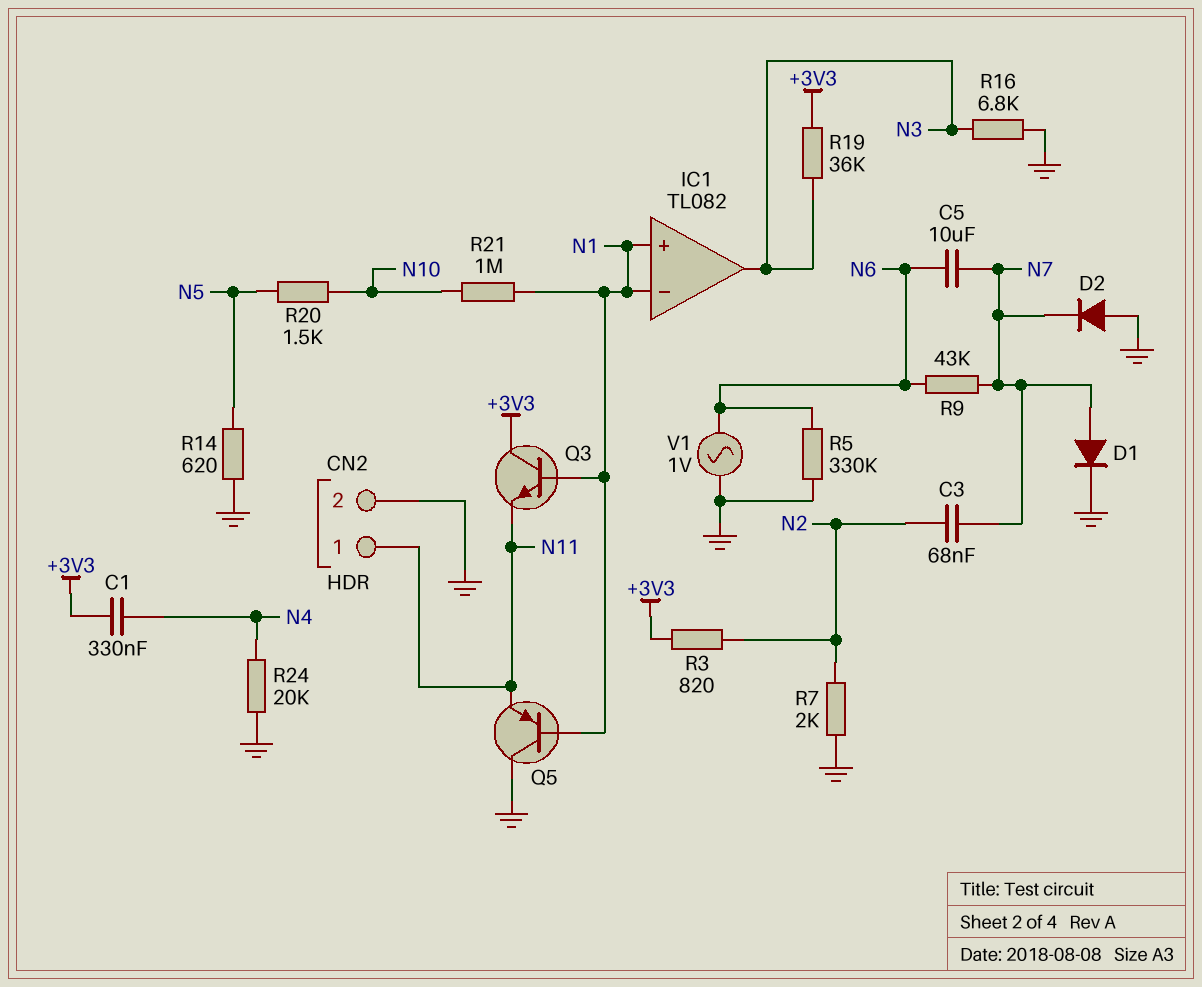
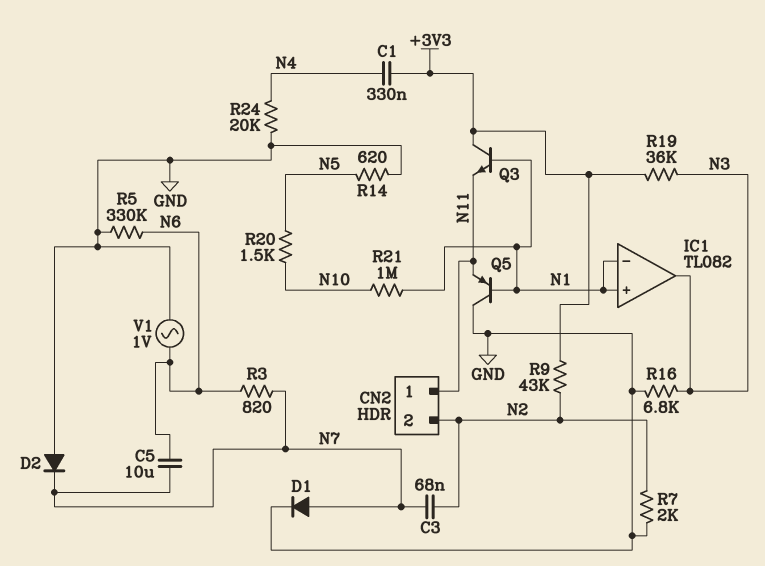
CN2 pin 2: GND -> N2
R3: 820 (+3V3, N2) -> 820 (N6, N7)
R9: 43k (N6, N7) -> 43k (+3V3, N2)

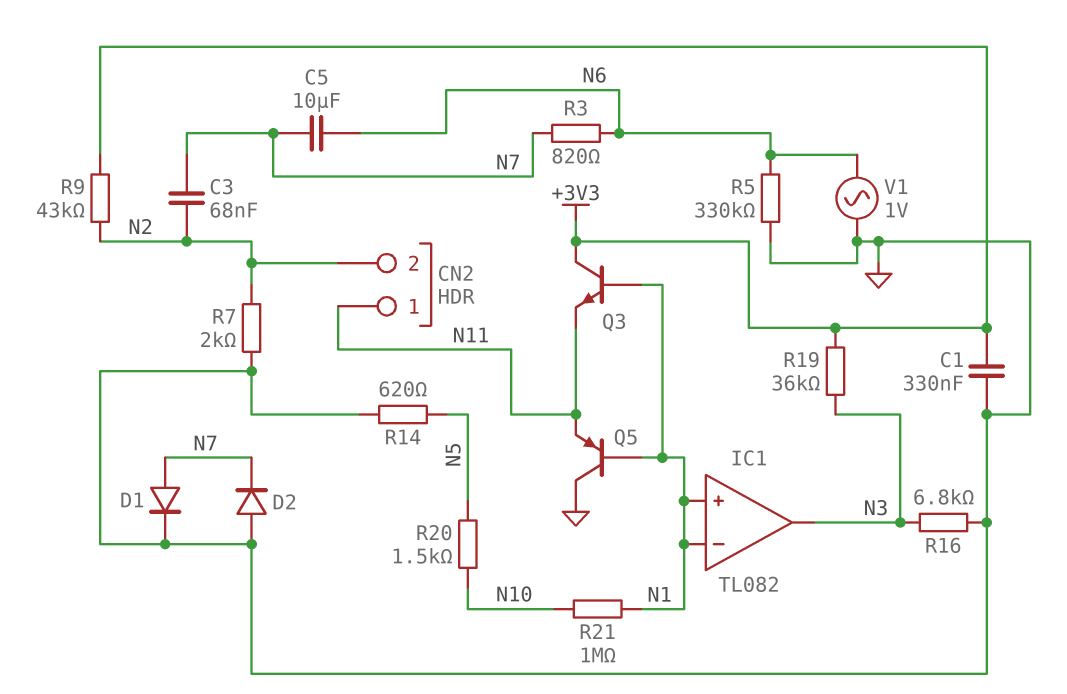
C1: 330nF (+3V3, N4) -> 330nF (+3V3, GND)
R24: 20k (GND, N4) -> none

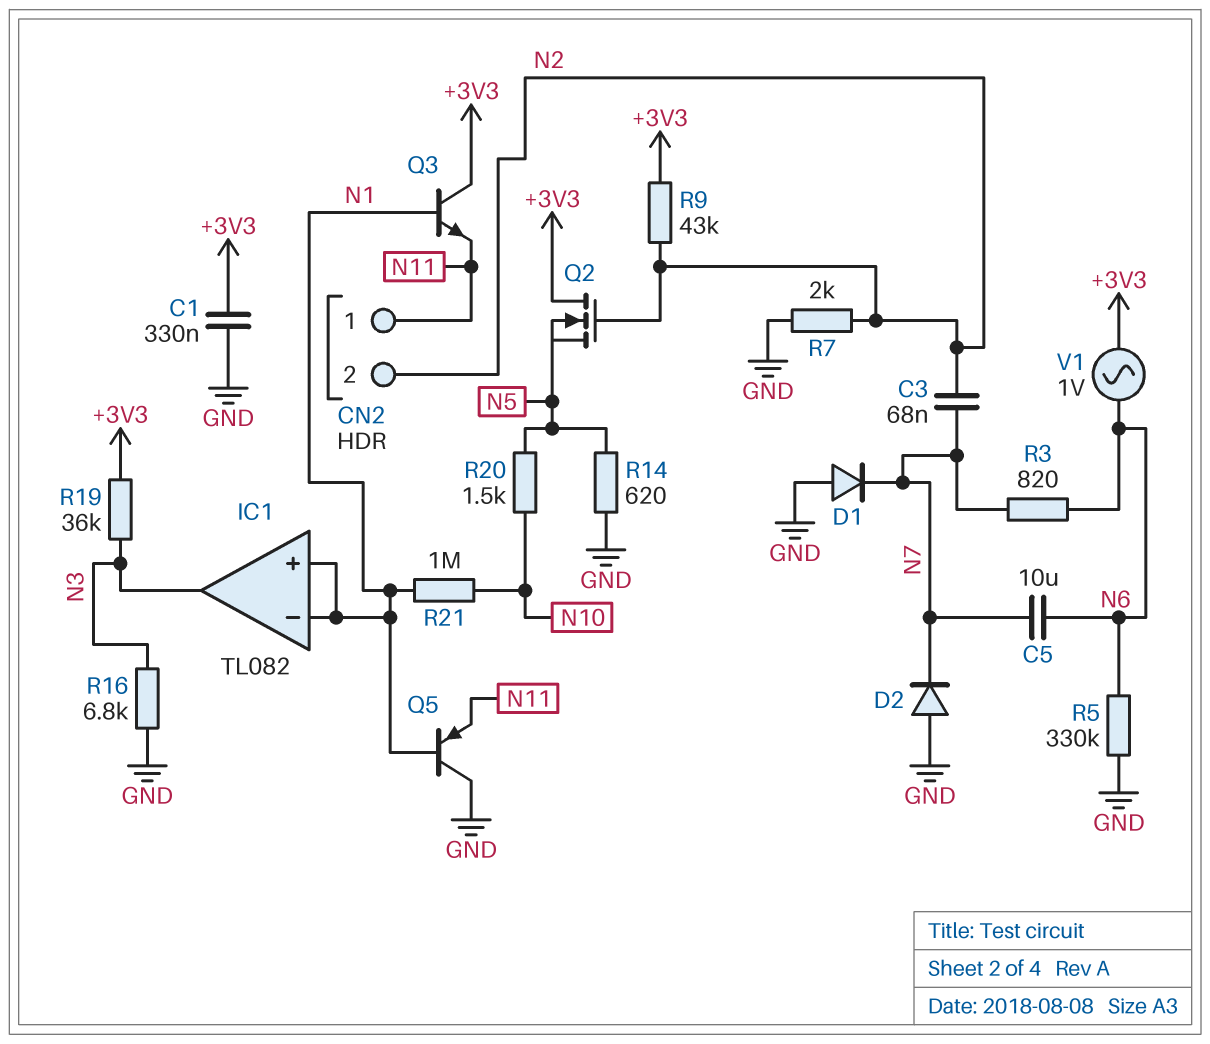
D1: diode (A N7, K GND) -> diode (A GND, K N7)
Q2: none -> NMOS (G N2, D +3V3, S N5)
V1: AC 1V (GND, N6) -> AC 1V (+3V3, N6)

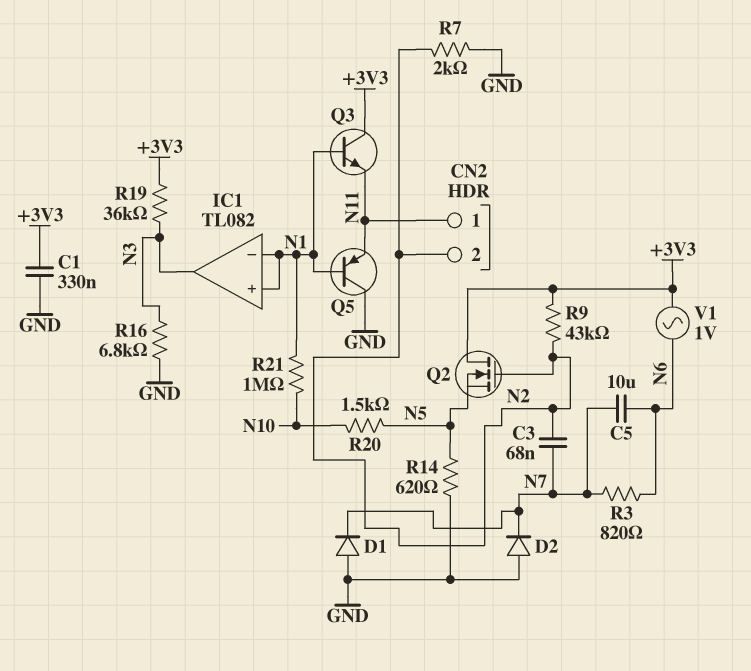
R5: 330k (GND, N6) -> none

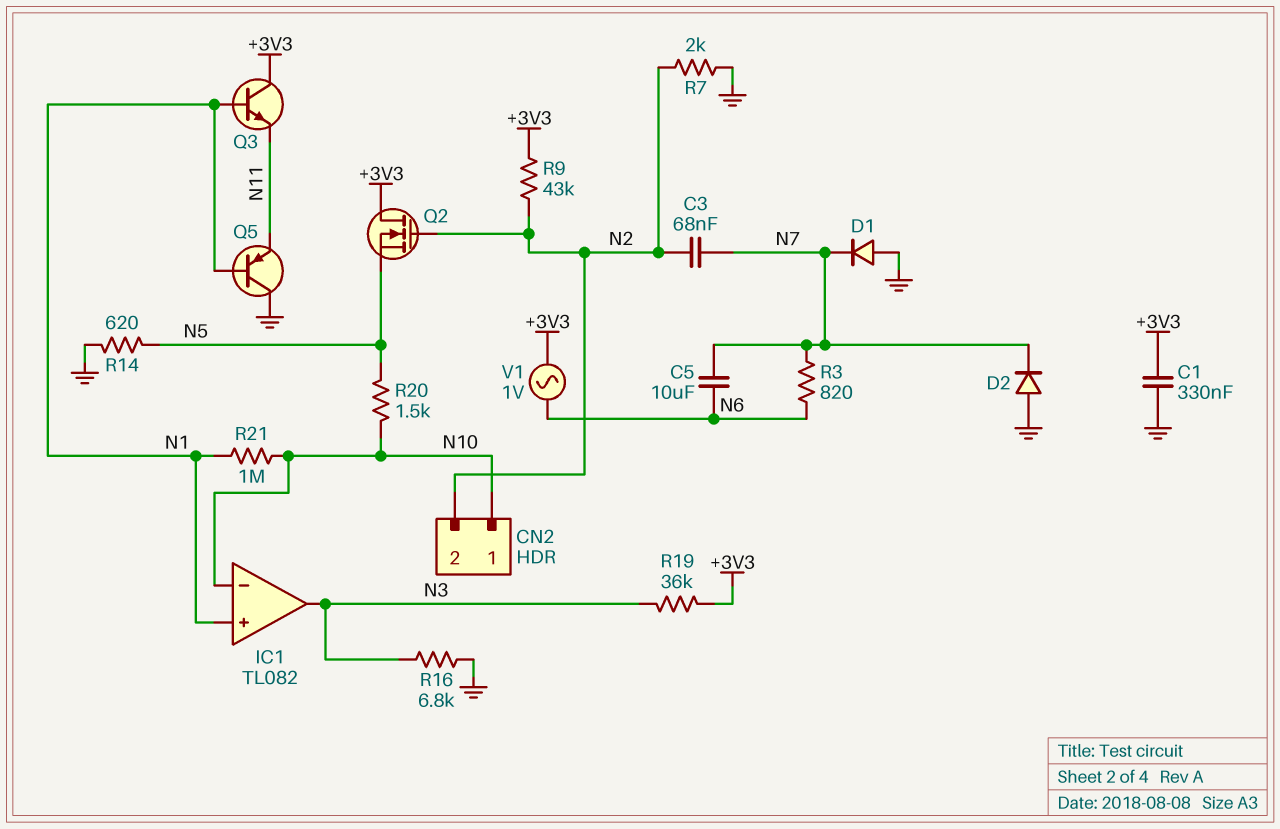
CN2 pin 1: N11 -> N10
IC1 pin in-: N1 -> N10

